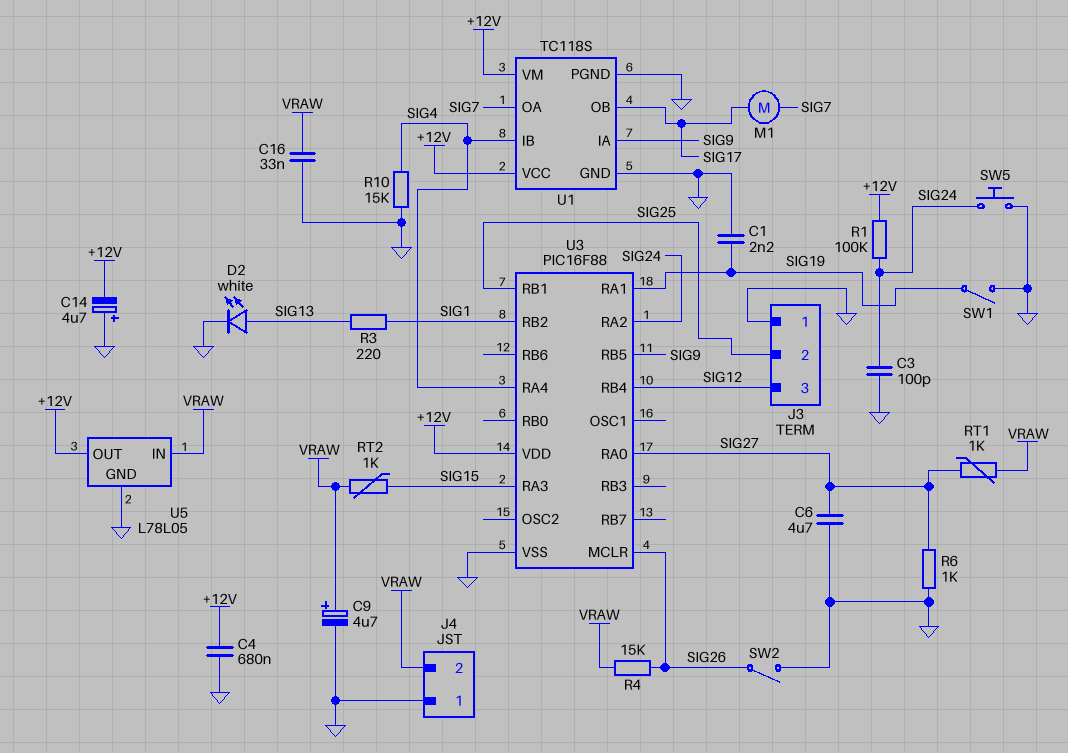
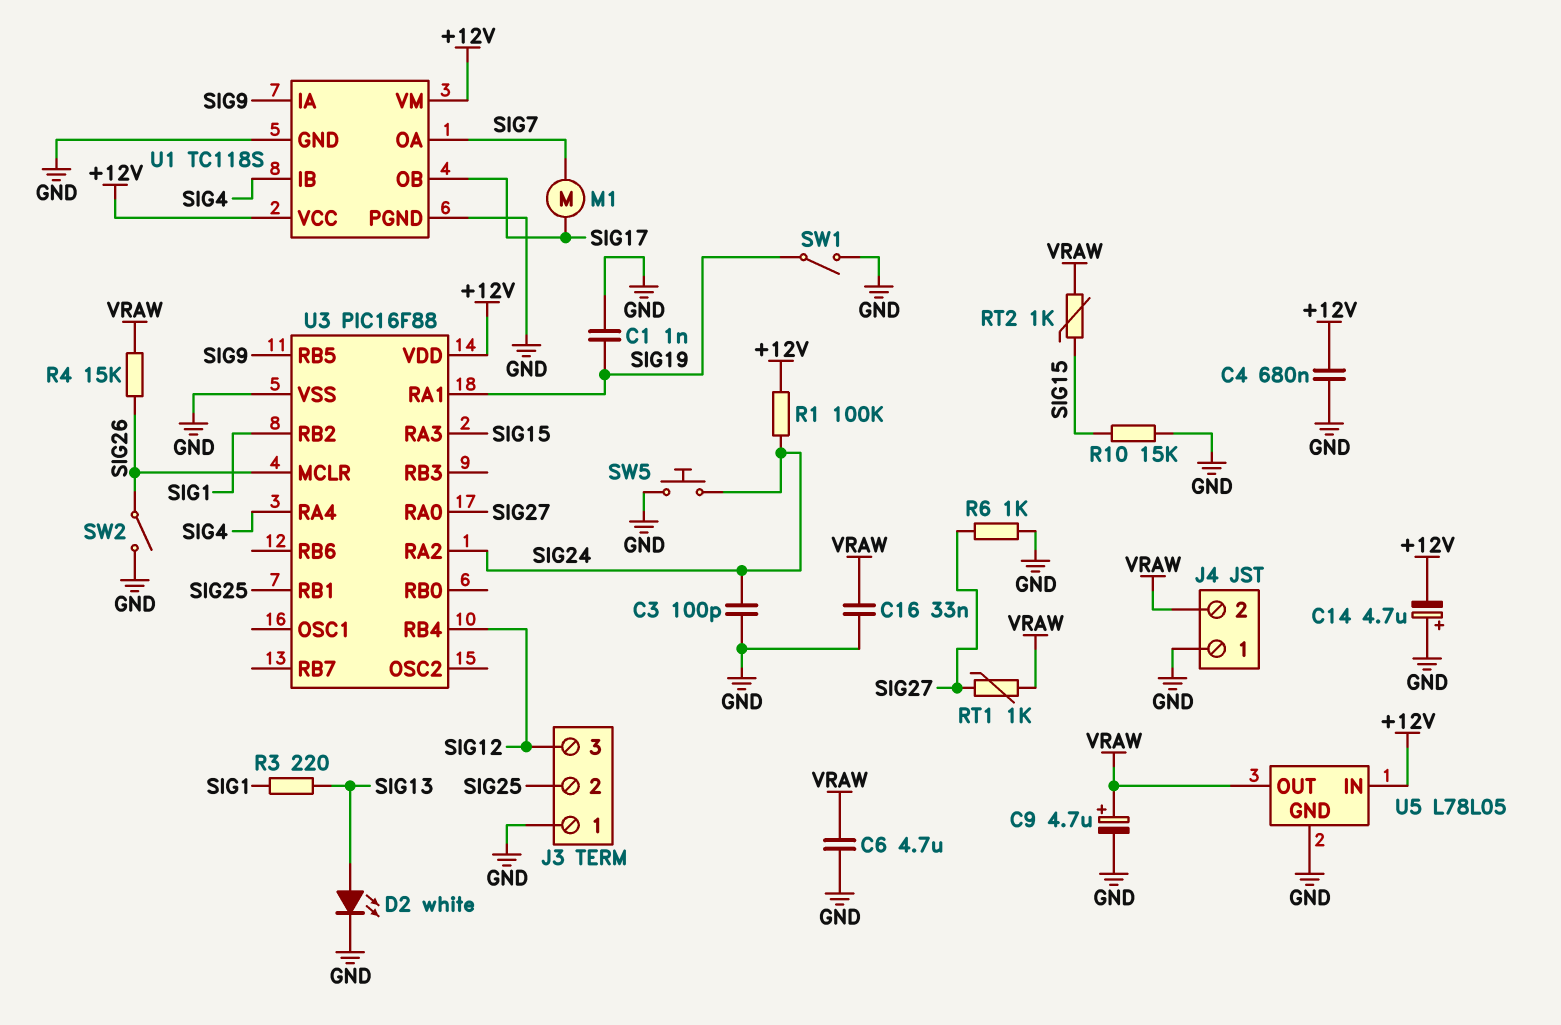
C1: 2.2nF (GND, SIG19) -> 1nF (GND, SIG19)
C6: 4.7uF (GND, SIG27) -> 4.7uF (GND, VRAW)
R10: 15k (GND, SIG4) -> 15k (GND, SIG15)
U5 pin IN: VRAW -> +12V
U5 pin OUT: +12V -> VRAW

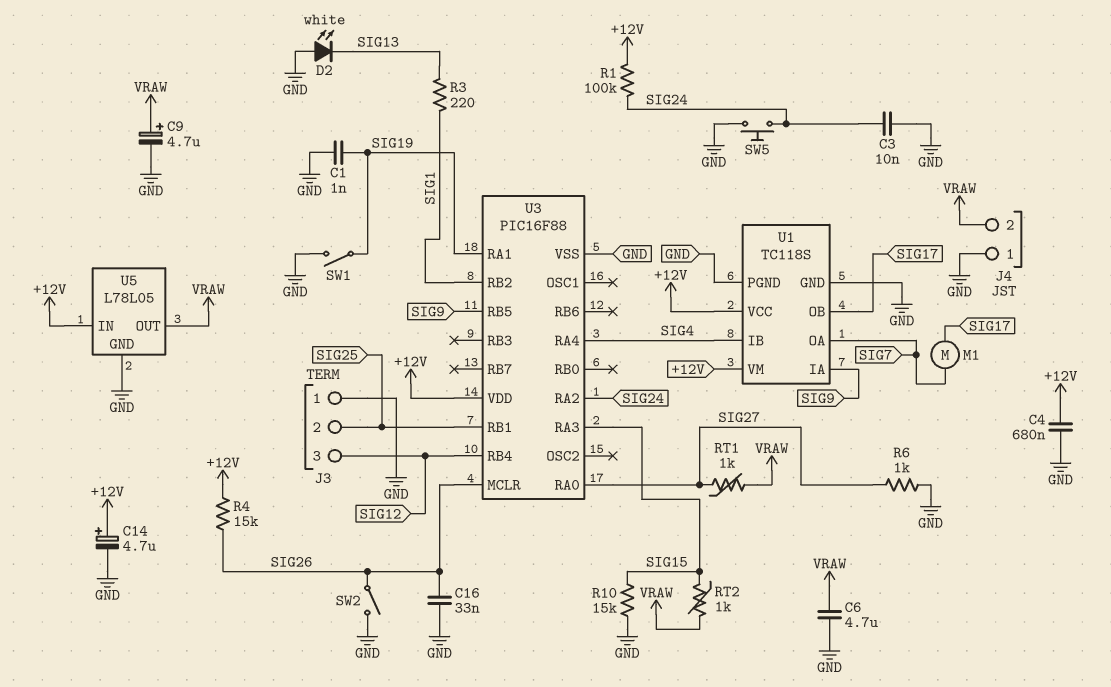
C3: 100pF (GND, SIG24) -> 10nF (GND, SIG24)
C14: 4.7uF (plus GND, minus +12V) -> 4.7uF (plus +12V, minus GND)
C16: 33nF (GND, VRAW) -> 33nF (GND, SIG26)
D2: LED white (A SIG13, K GND) -> LED white (A GND, K SIG13)
R4: 15k (SIG26, VRAW) -> 15k (+12V, SIG26)

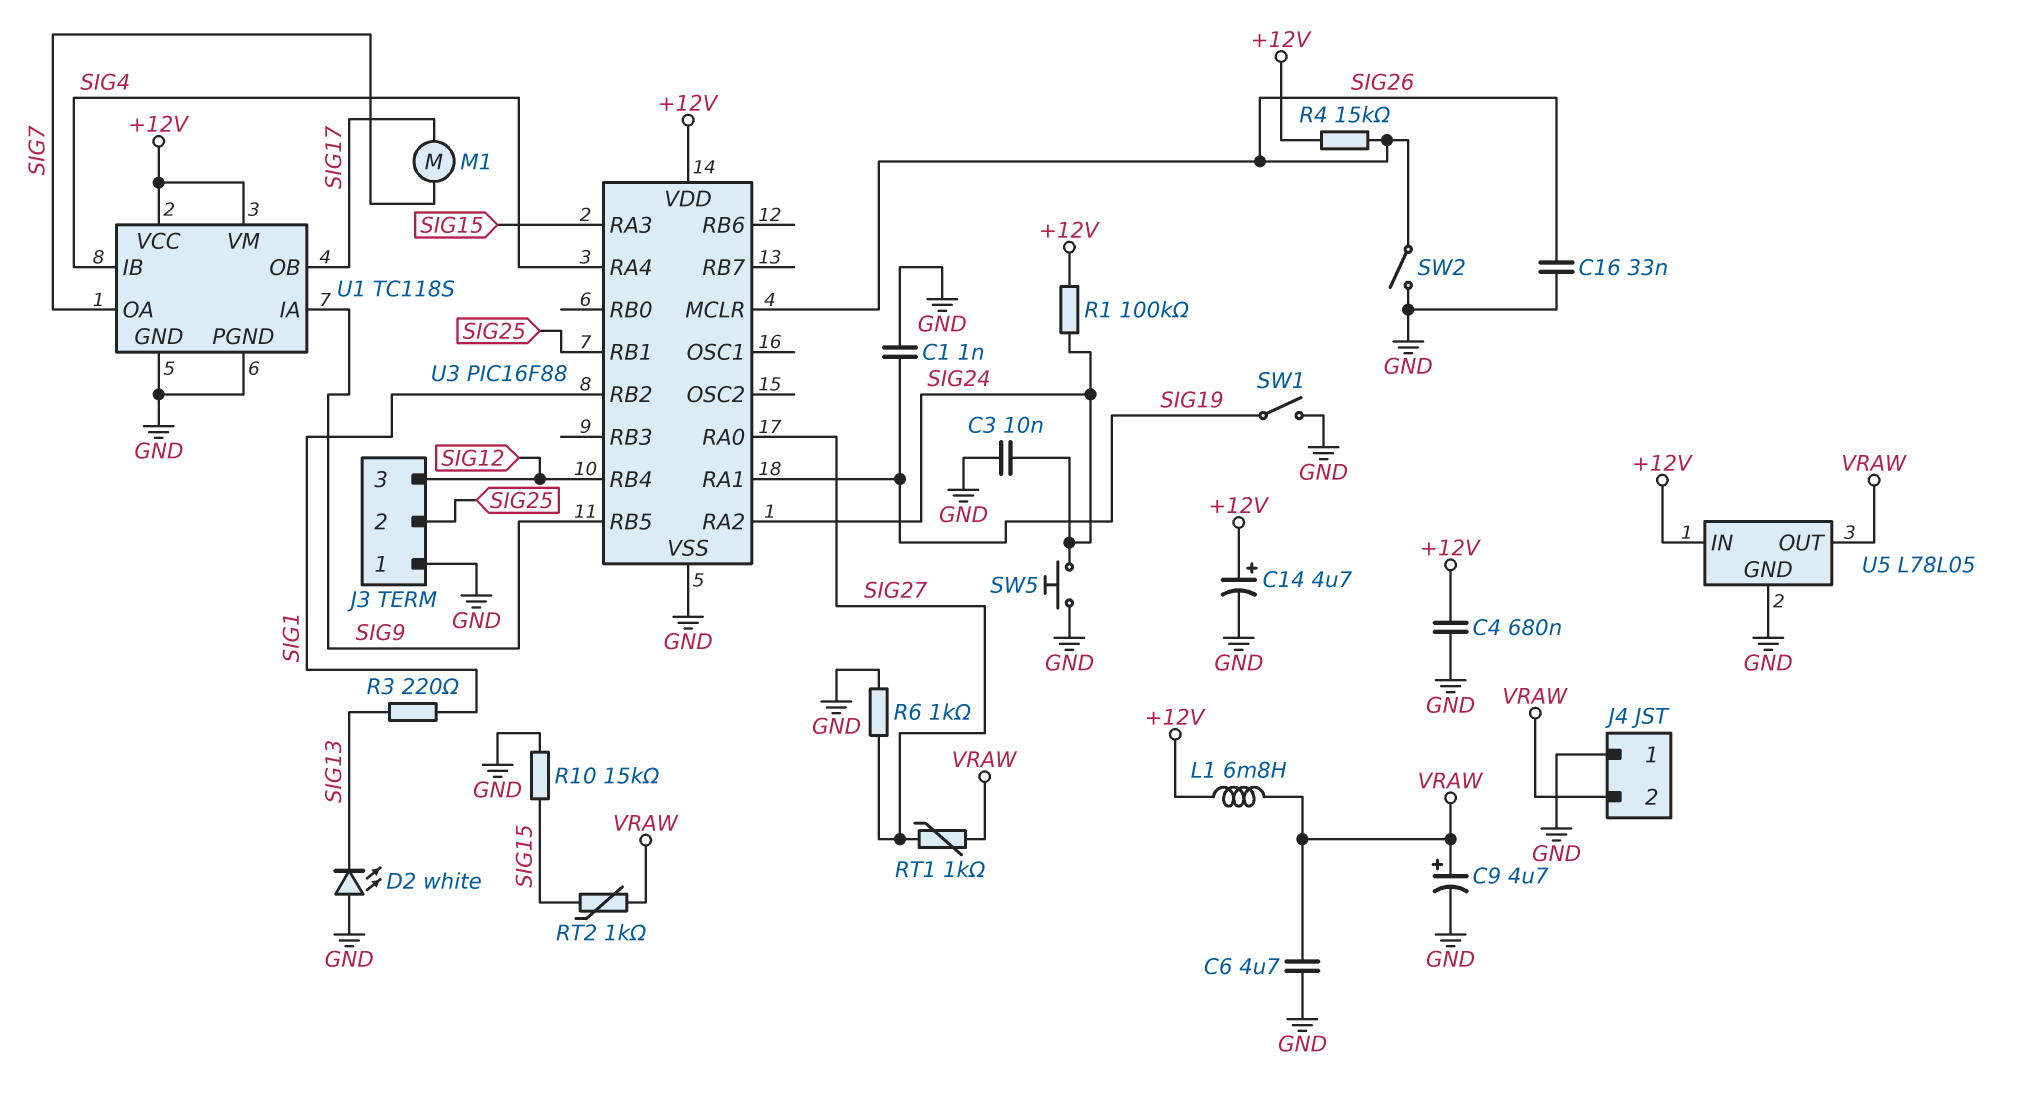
L1: none -> 6.8mH (+12V, VRAW)

